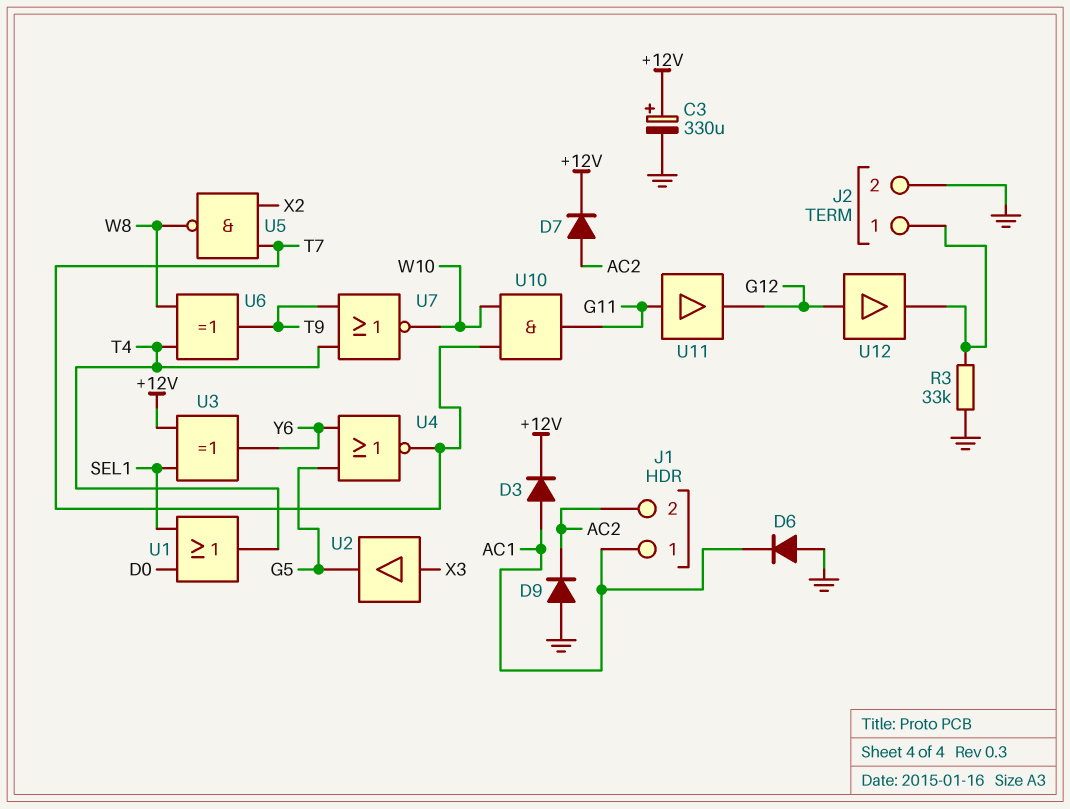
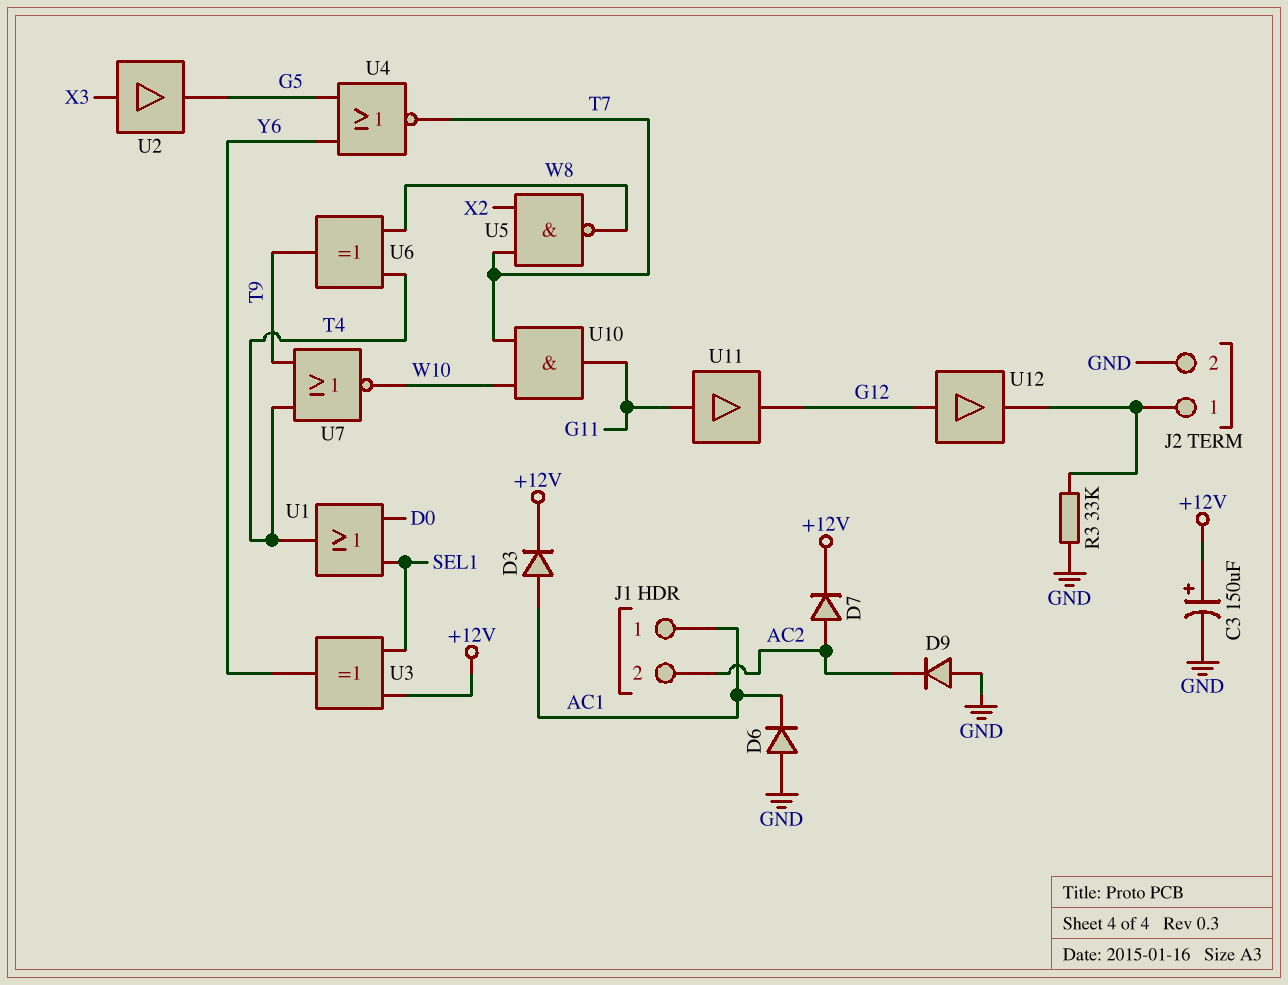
C3: 330uF (plus +12V, minus GND) -> 150uF (plus +12V, minus GND)

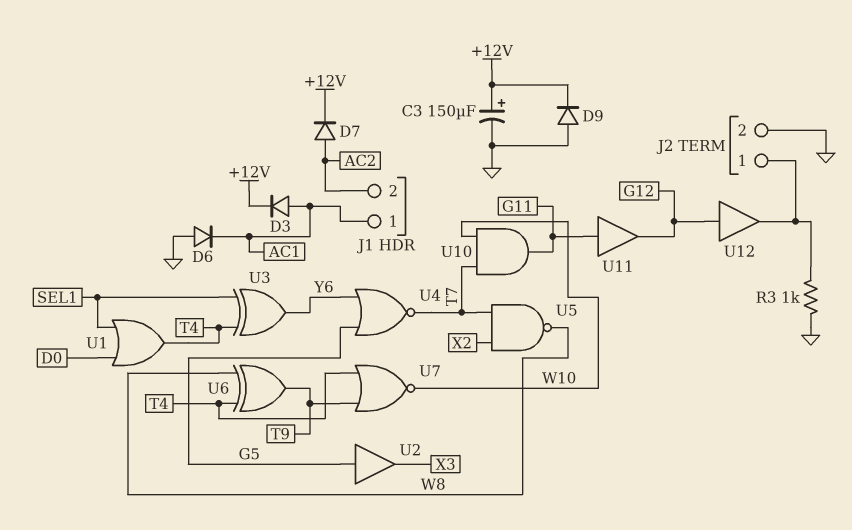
D9: diode (A GND, K AC2) -> diode (A GND, K +12V)
R3: 33k (GND, J2/1) -> 1k (GND, J2/1)
U2: buffer (in X3, out G5) -> buffer (in G5, out X3)
U3: XOR (in +12V, in SEL1, out Y6) -> XOR (in SEL1, in T4, out Y6)

